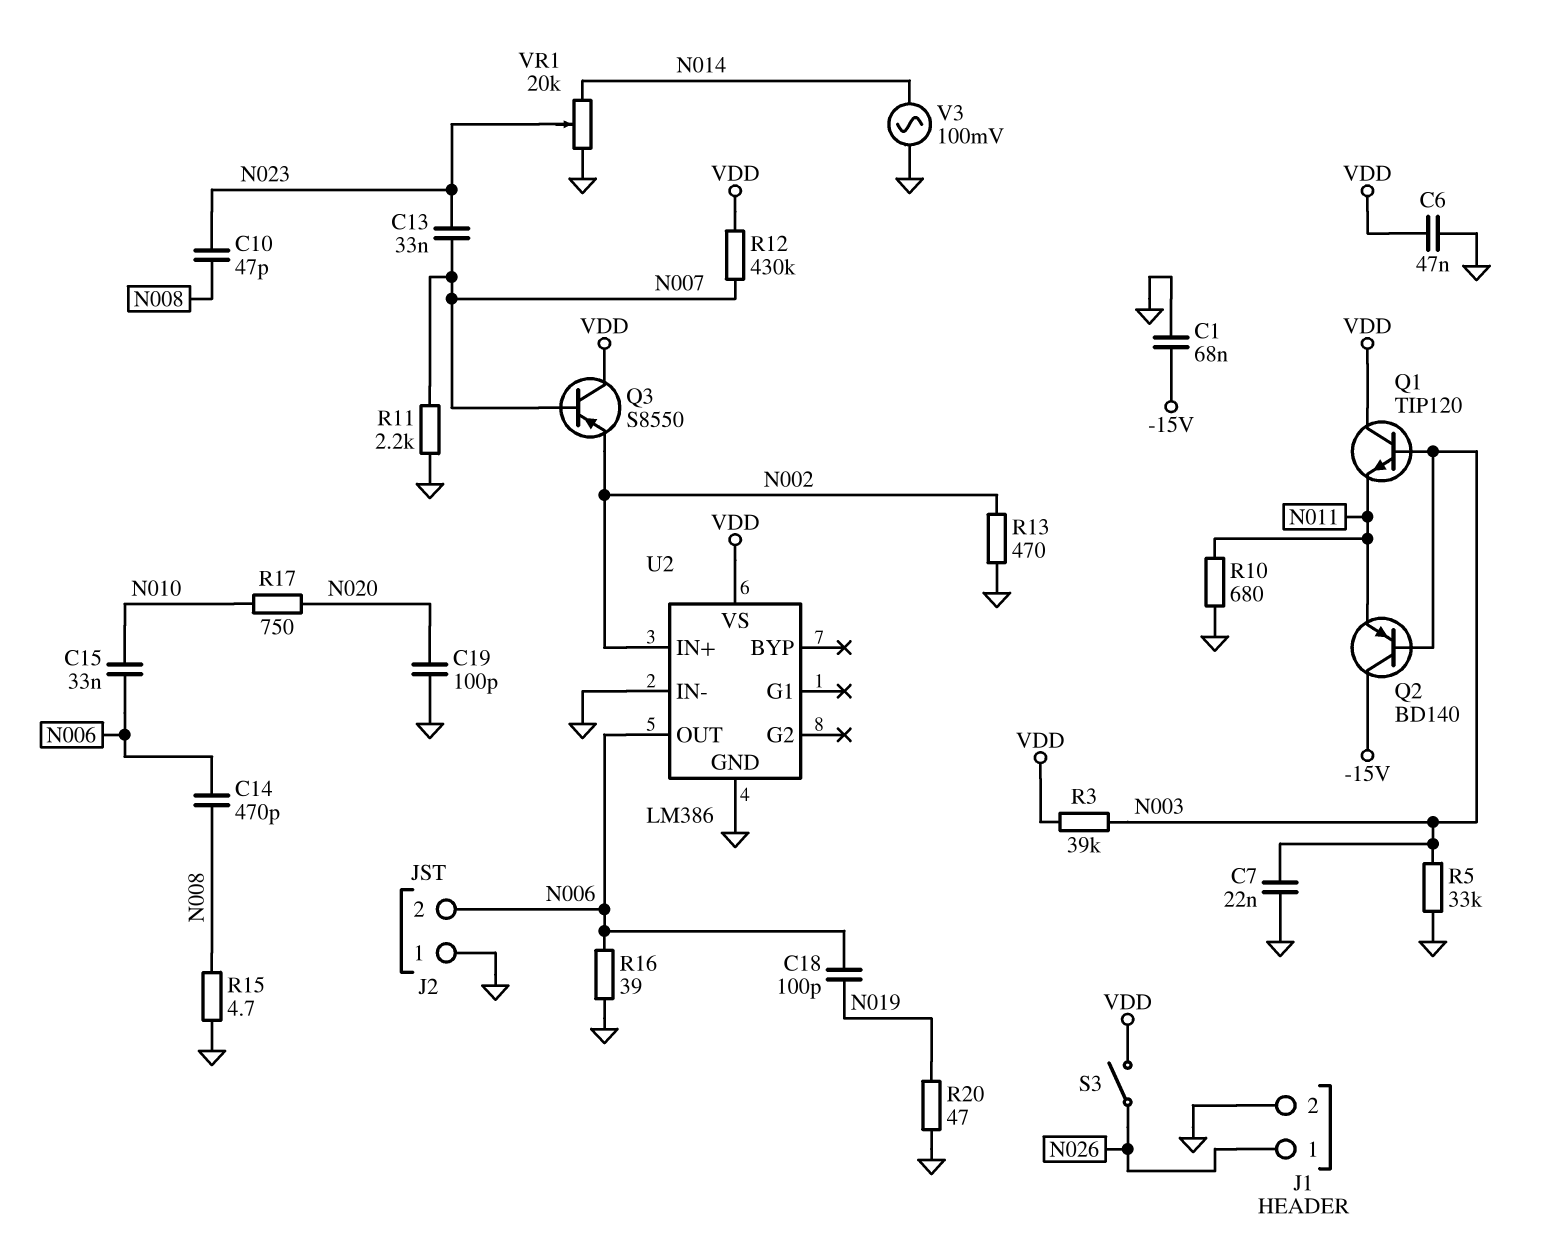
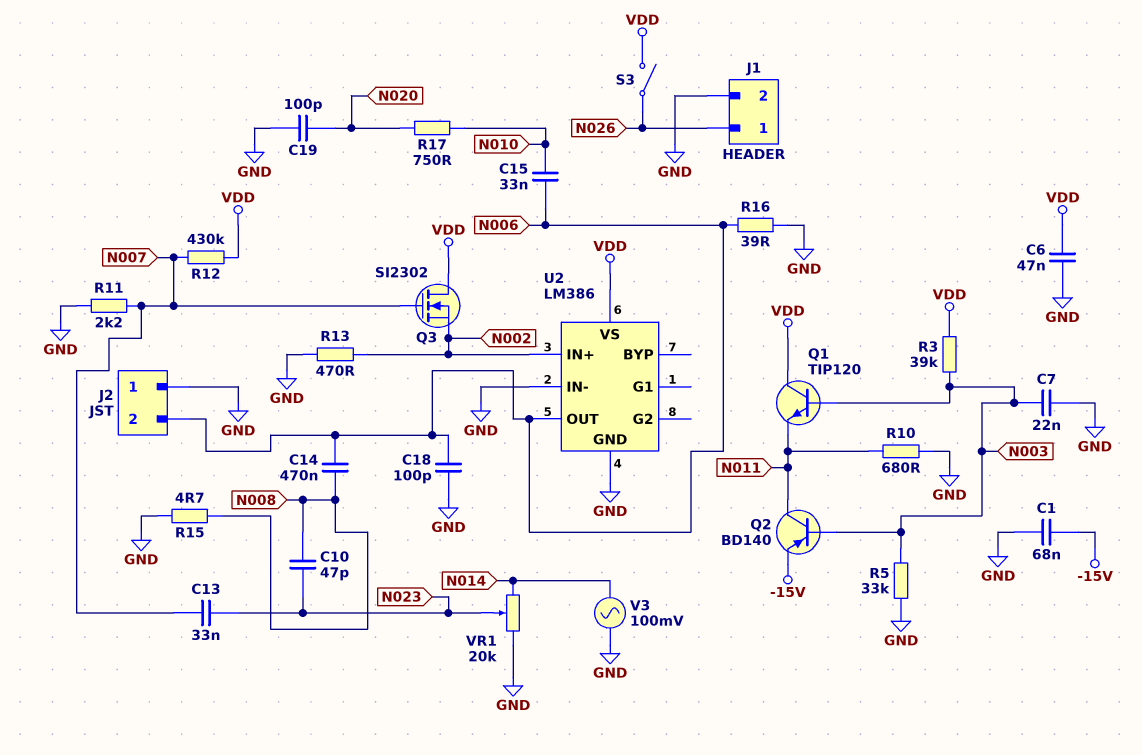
C14: 470pF (N006, N008) -> 470nF (N006, N008)
C18: 100pF (N006, N019) -> 100pF (GND, N006)
Q2: PNP BD140 (B N003, C -15V, E N011) -> PNP BD140 (B N003, C N011, E -15V)
Q3: PNP S8550 (B N007, C VDD, E N002) -> NMOS SI2302 (G N007, D VDD, S N002)
R20: 47 (GND, N019) -> none

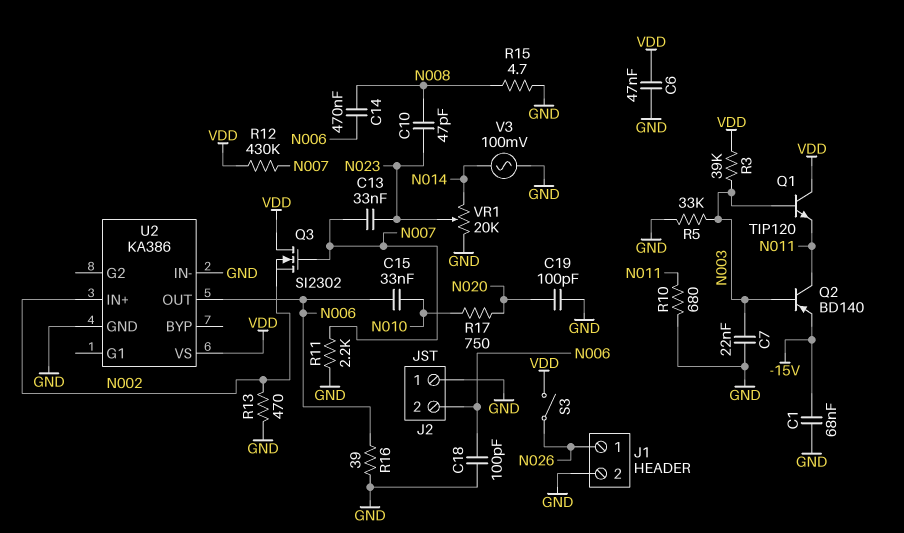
U2: LM386 -> KA386

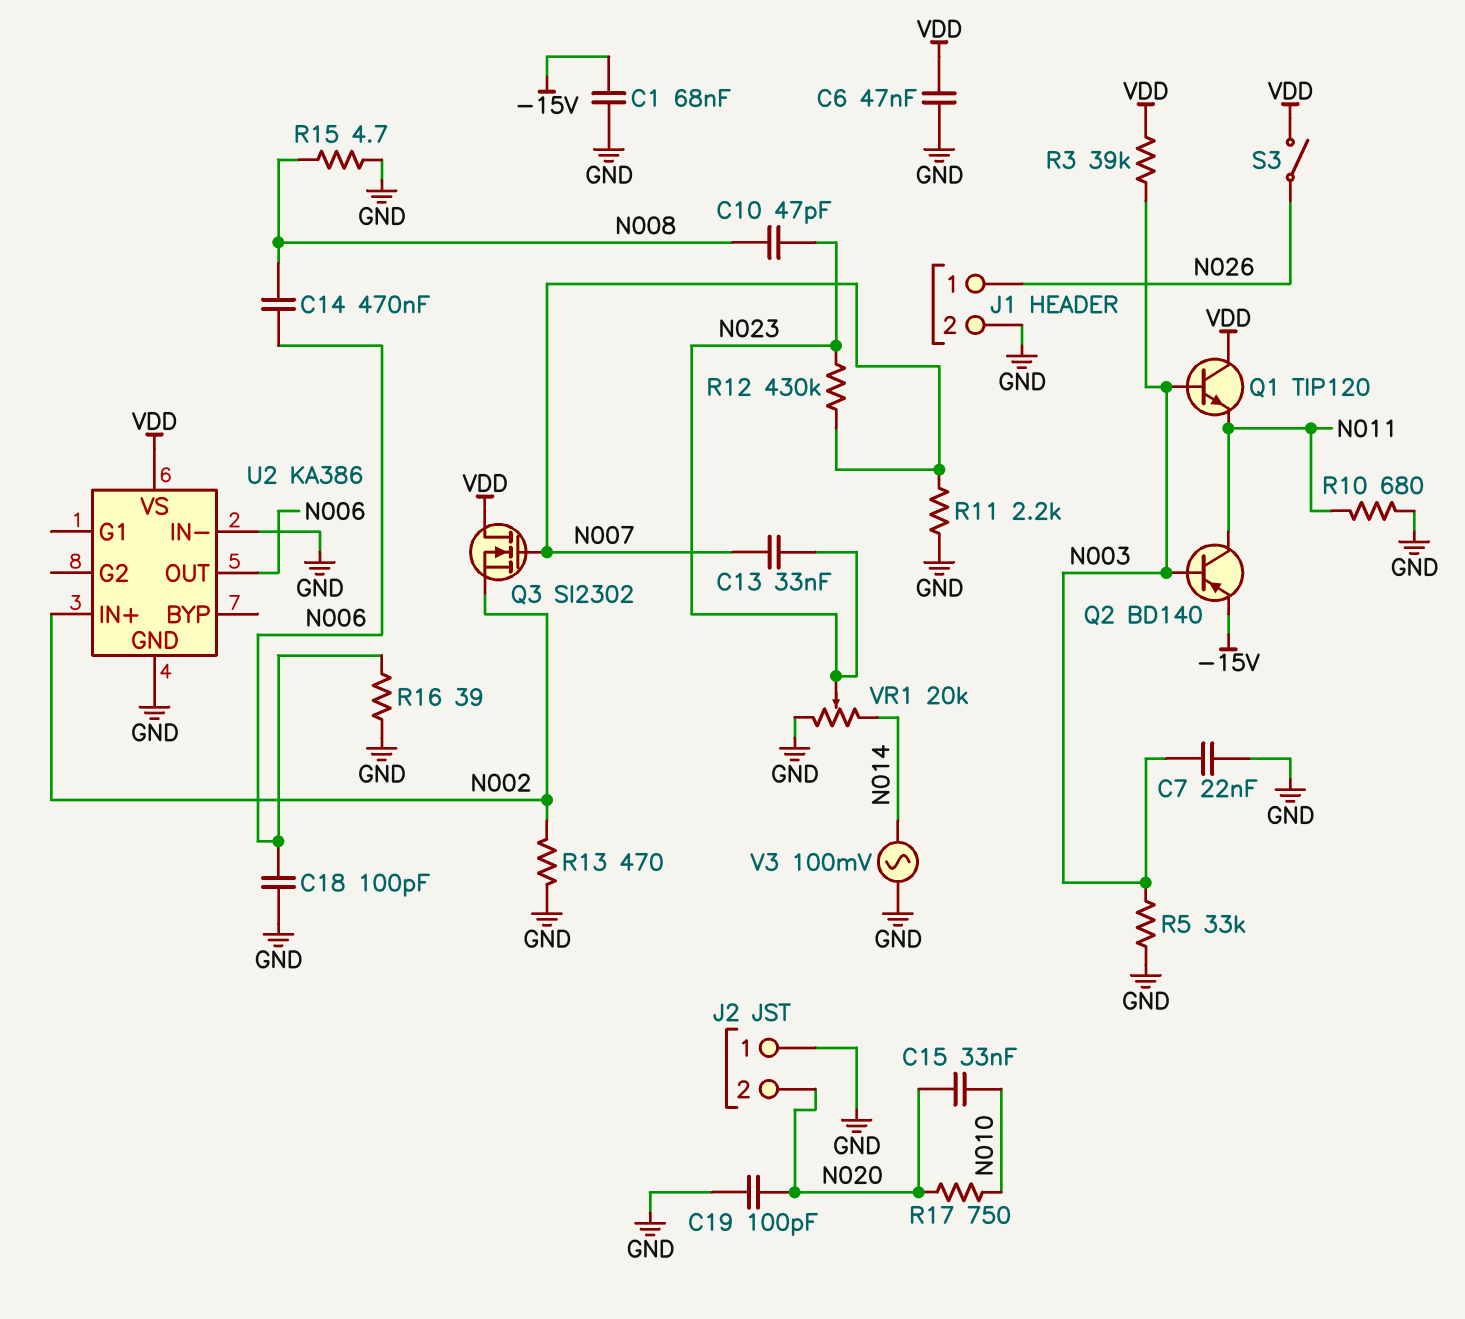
C15: 33nF (N006, N010) -> 33nF (N010, N020)
J2 pin 2: N006 -> N020
R12: 430k (N007, VDD) -> 430k (N007, N023)

